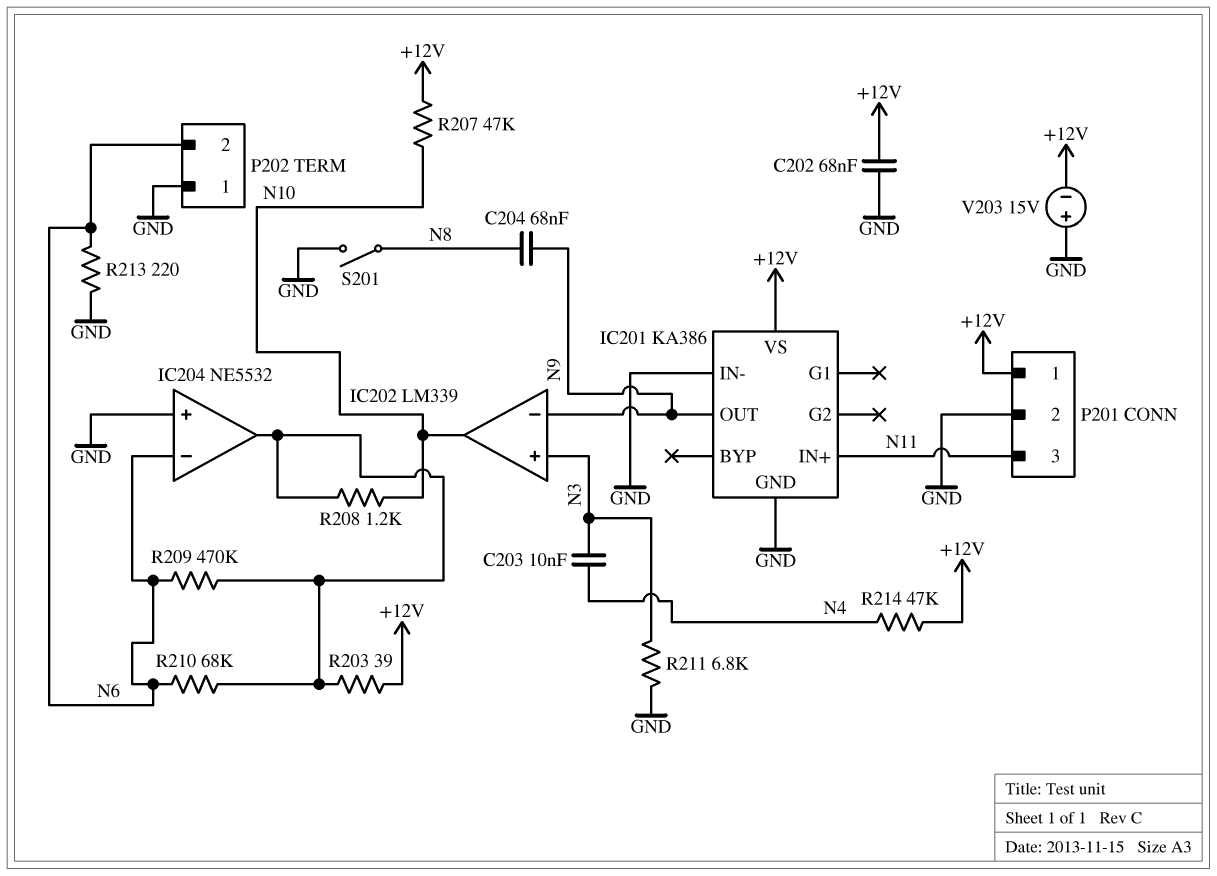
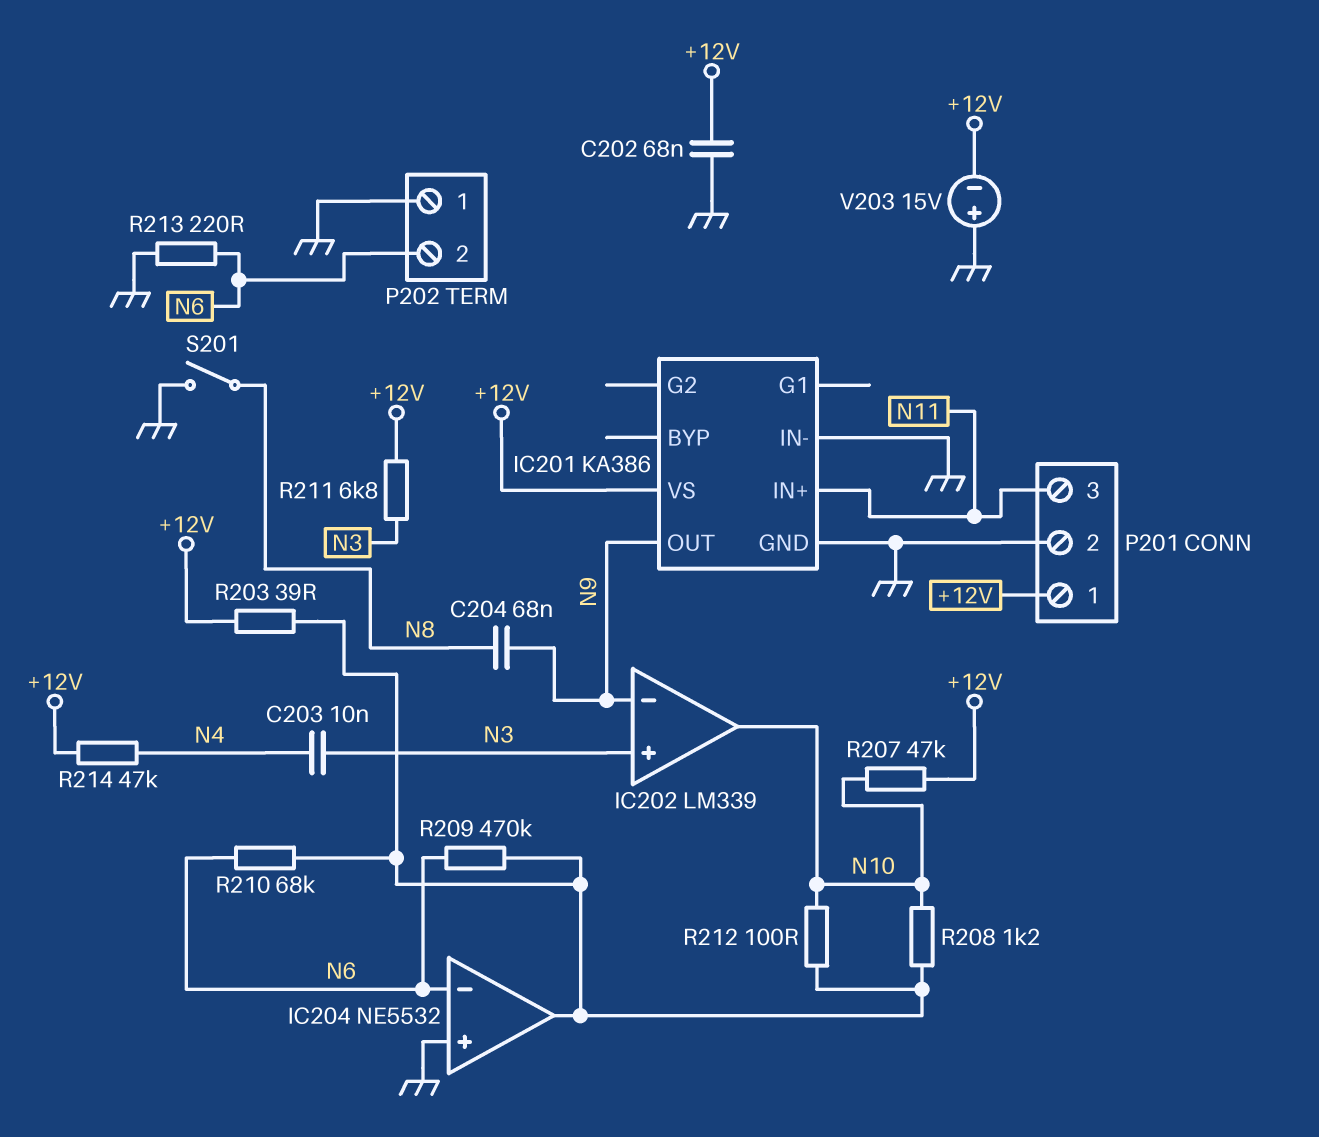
R211: 6.8k (GND, N3) -> 6.8k (+12V, N3)
R212: none -> 100 (IC204/out, N10)

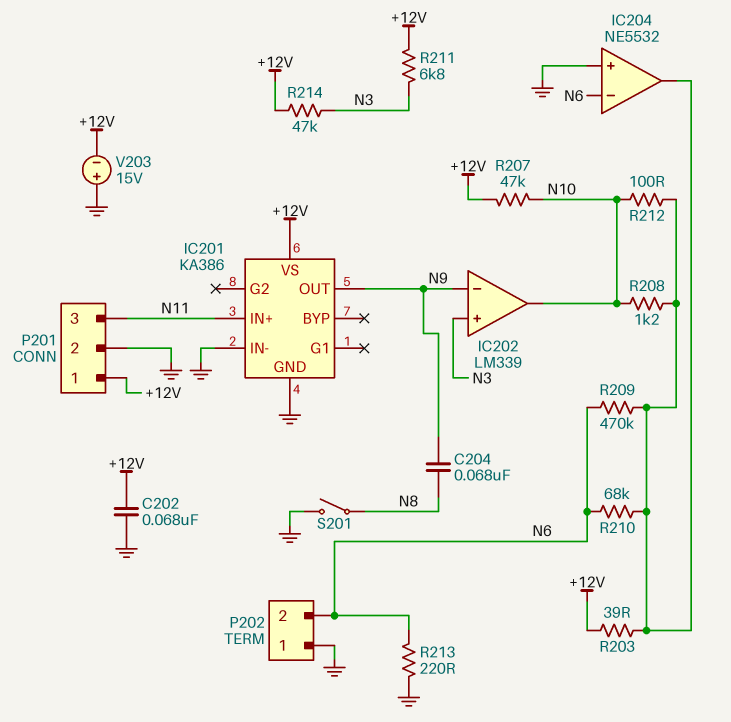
C203: 10nF (N3, N4) -> none
R214: 47k (+12V, N4) -> 47k (+12V, N3)

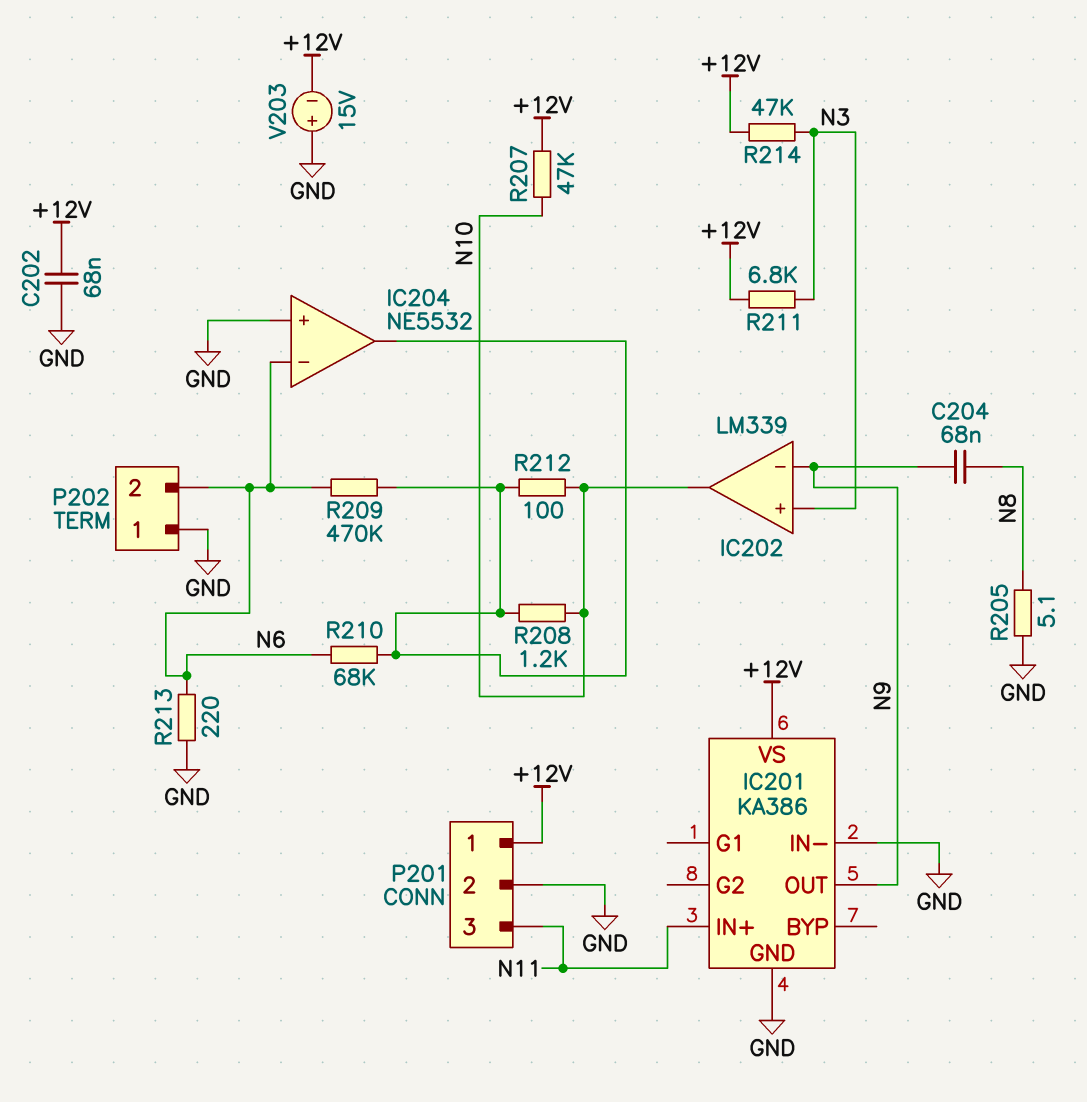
R203: 39 (+12V, IC204/out) -> none
R205: none -> 5.1 (GND, N8)
S201: switch (GND, N8) -> none

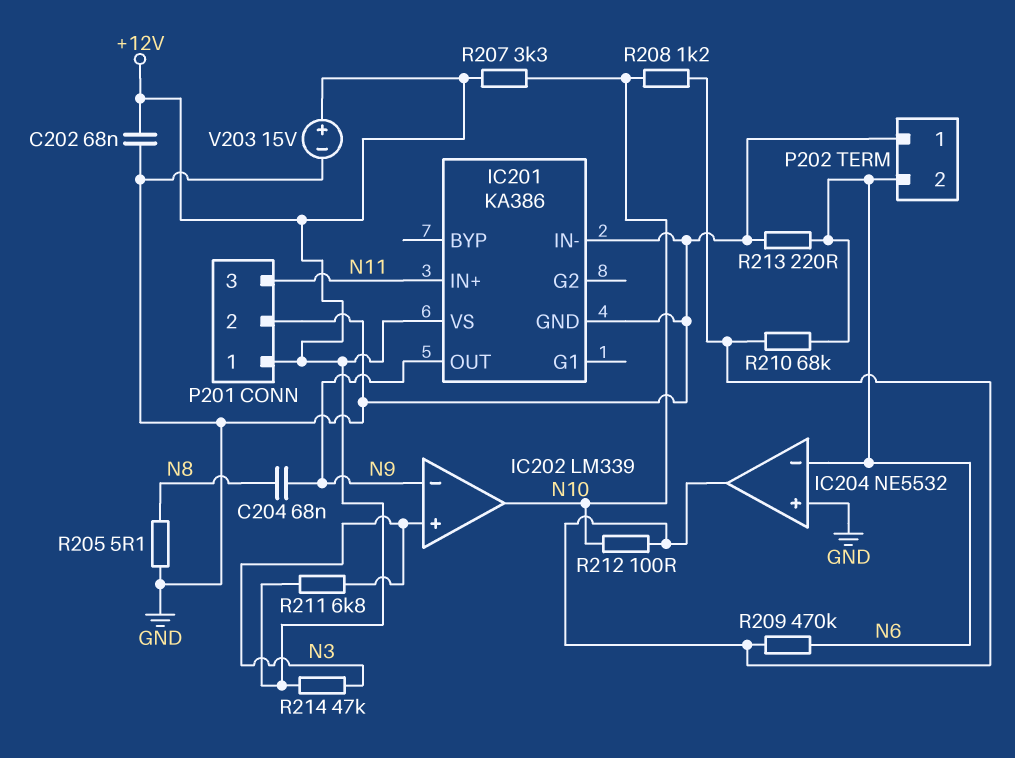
R207: 47k (+12V, N10) -> 3.3k (+12V, N10)
V203: 15V (plus GND, minus +12V) -> 15V (plus +12V, minus GND)

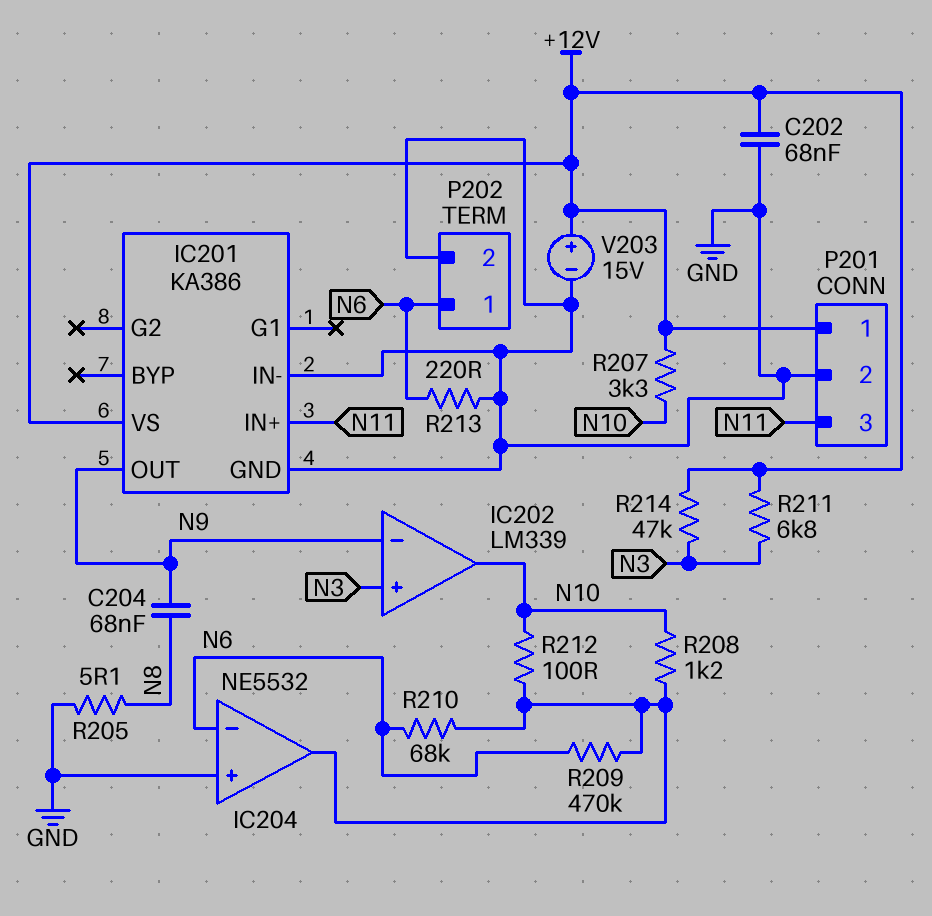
P202 pin 1: GND -> N6
P202 pin 2: N6 -> GND

